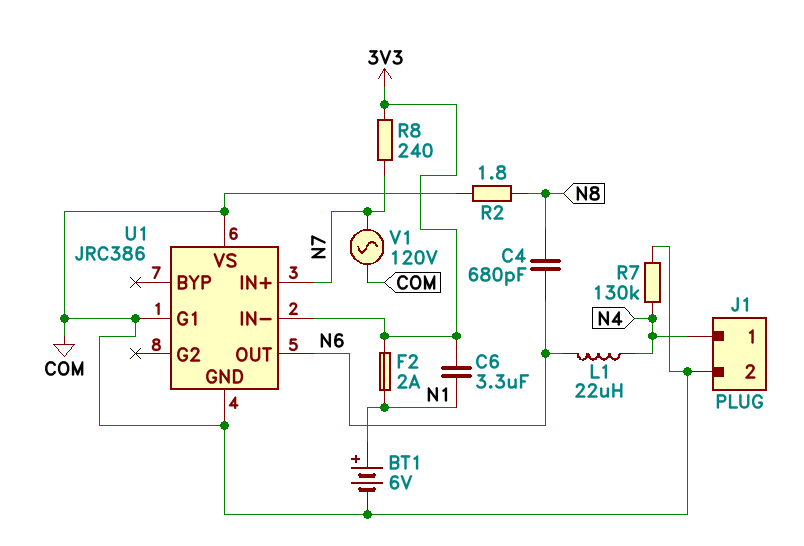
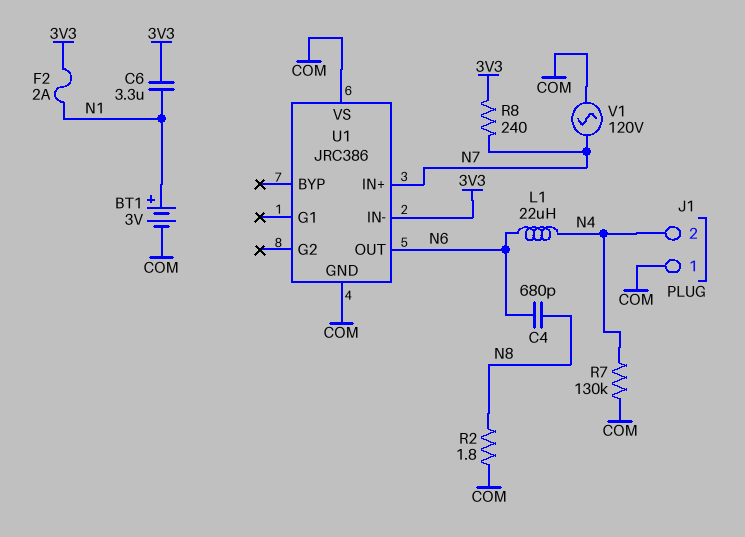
BT1: 6V (plus N1, minus COM) -> 3V (plus N1, minus COM)
J1 pin 1: N4 -> COM
J1 pin 2: COM -> N4
U1 pin G1: COM -> none

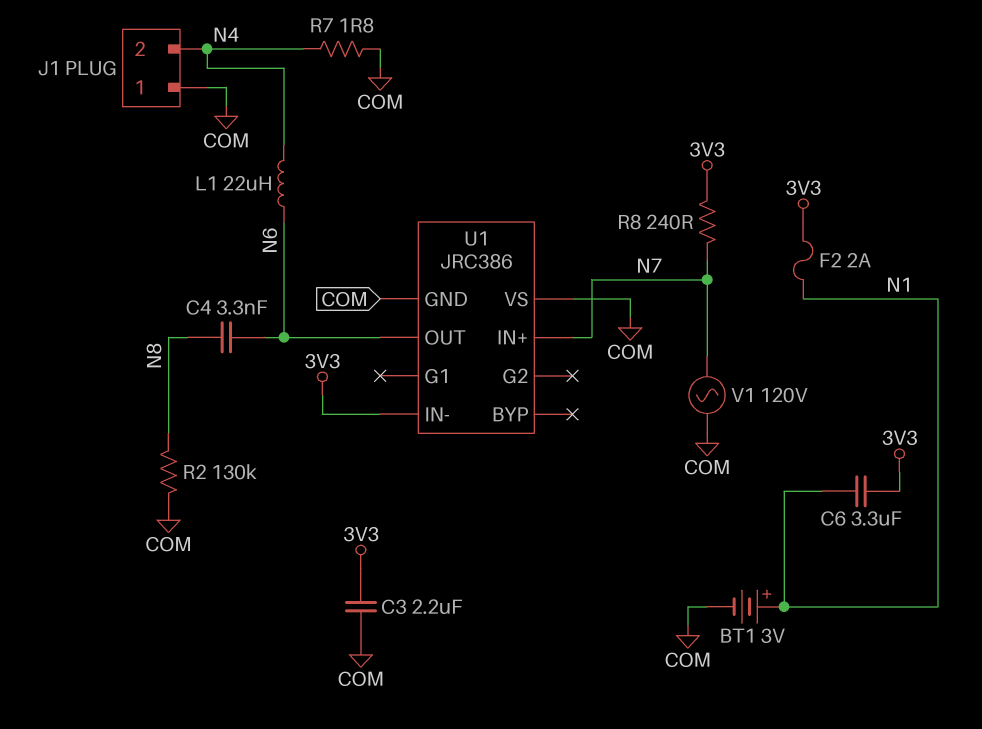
C3: none -> 2.2uF (3V3, COM)
C4: 680pF (N6, N8) -> 3.3nF (N6, N8)
R2: 1.8 (COM, N8) -> 130k (COM, N8)
R7: 130k (COM, N4) -> 1.8 (COM, N4)

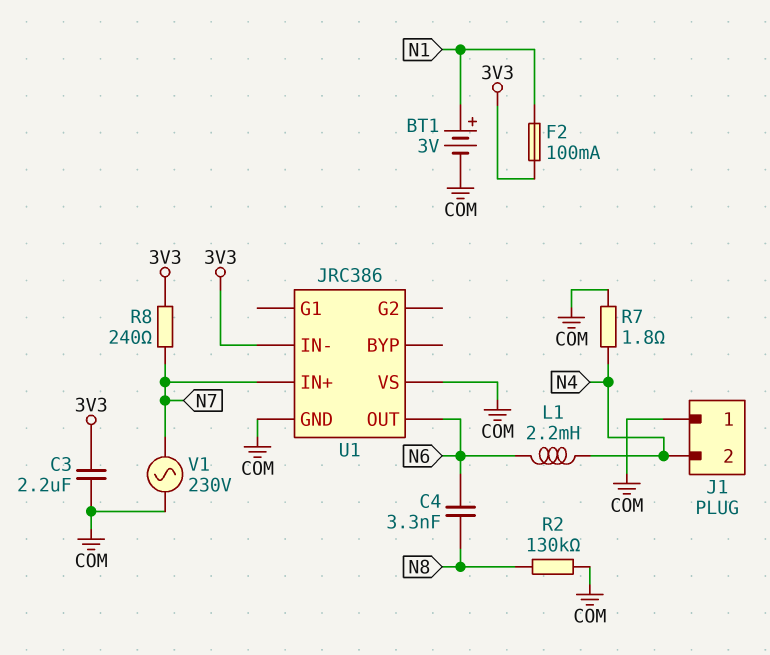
C6: 3.3uF (3V3, N1) -> none
F2: 2A (3V3, N1) -> 100mA (3V3, N1)
L1: 22uH (N4, N6) -> 2.2mH (N4, N6)
V1: AC 120V (COM, N7) -> AC 230V (COM, N7)

